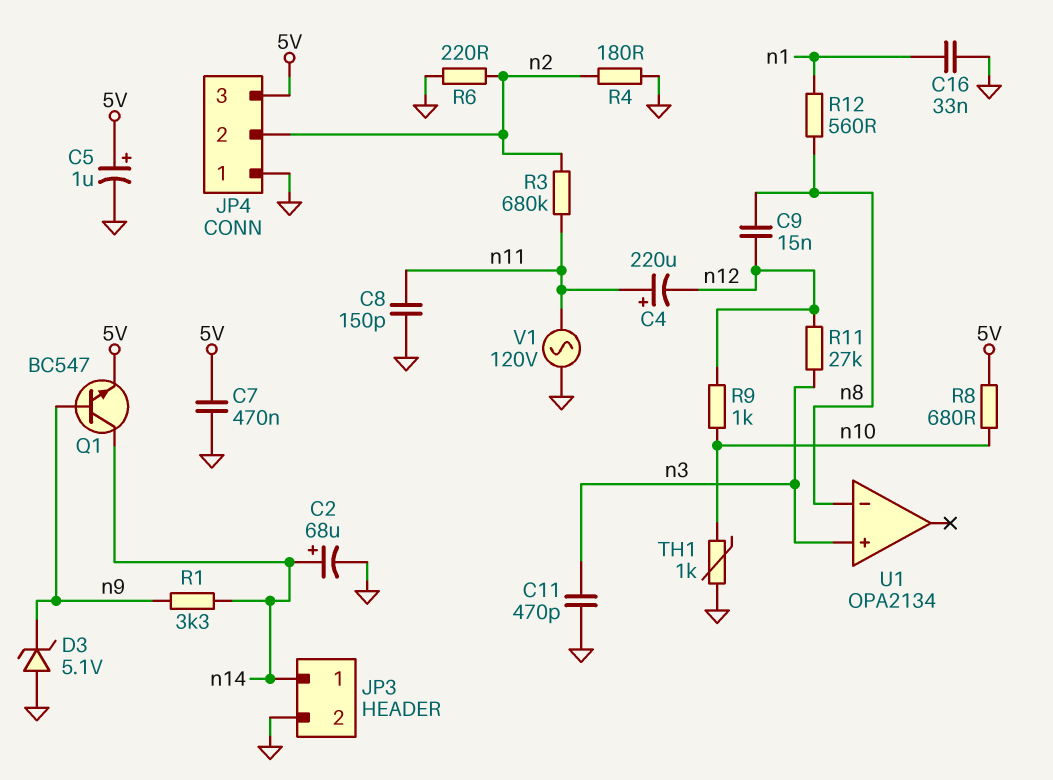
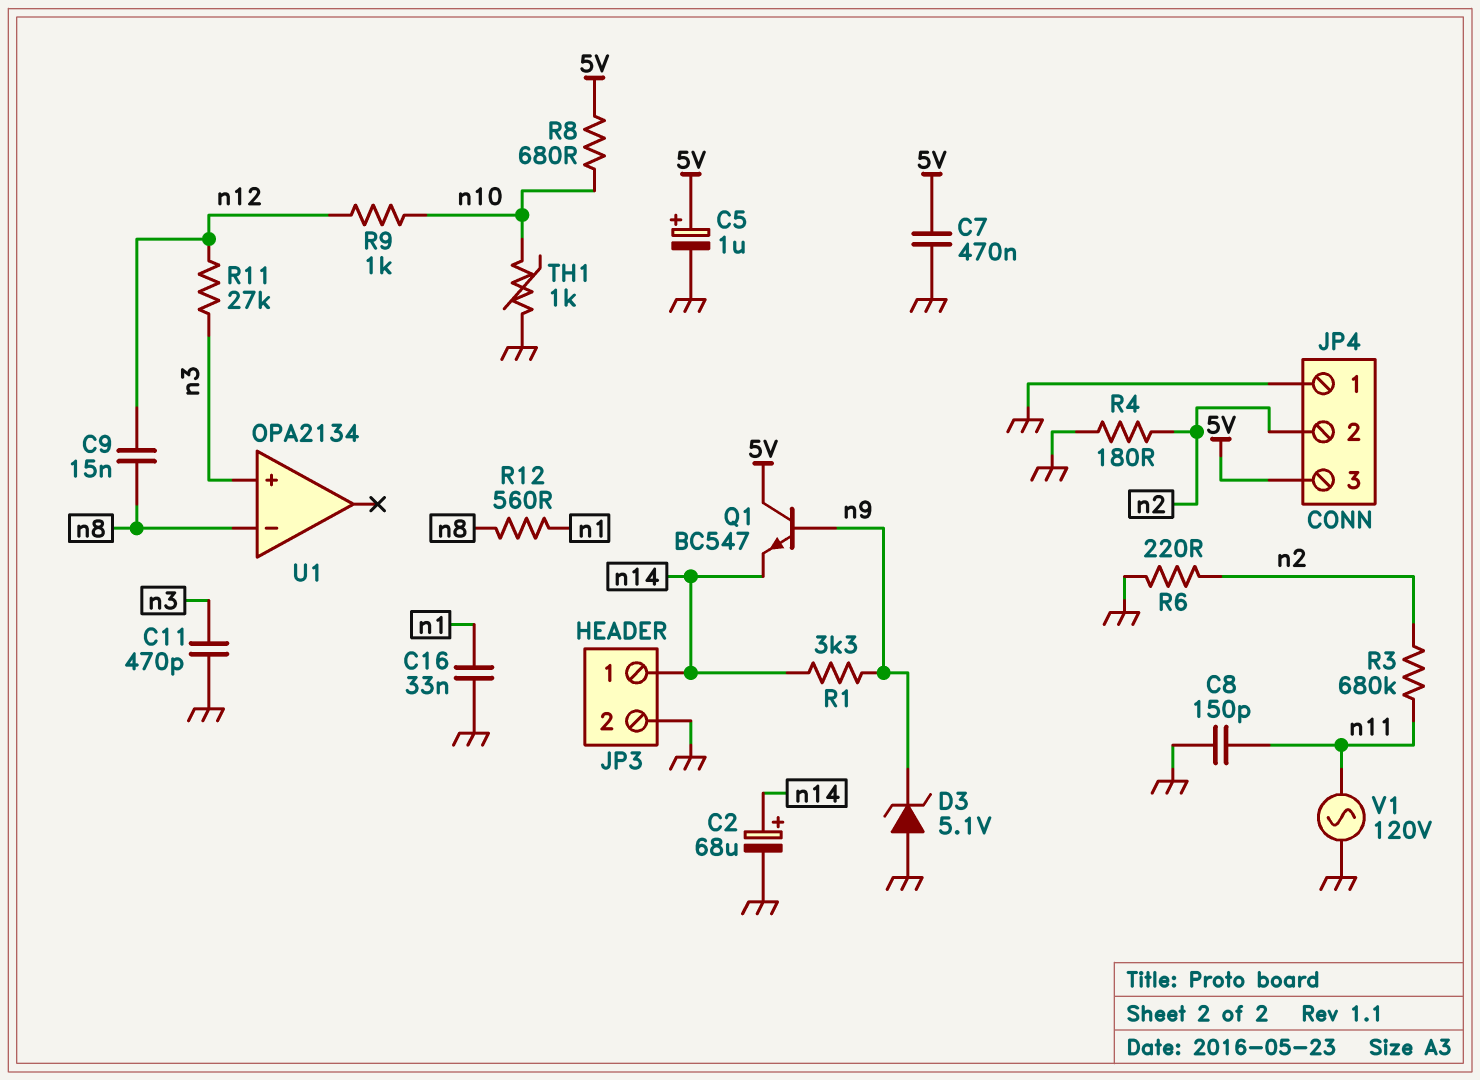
C4: 220uF (plus n11, minus n12) -> none
Q1: NPN BC547 (B n9, C n14, E 5V) -> NPN BC547 (B n9, C 5V, E n14)

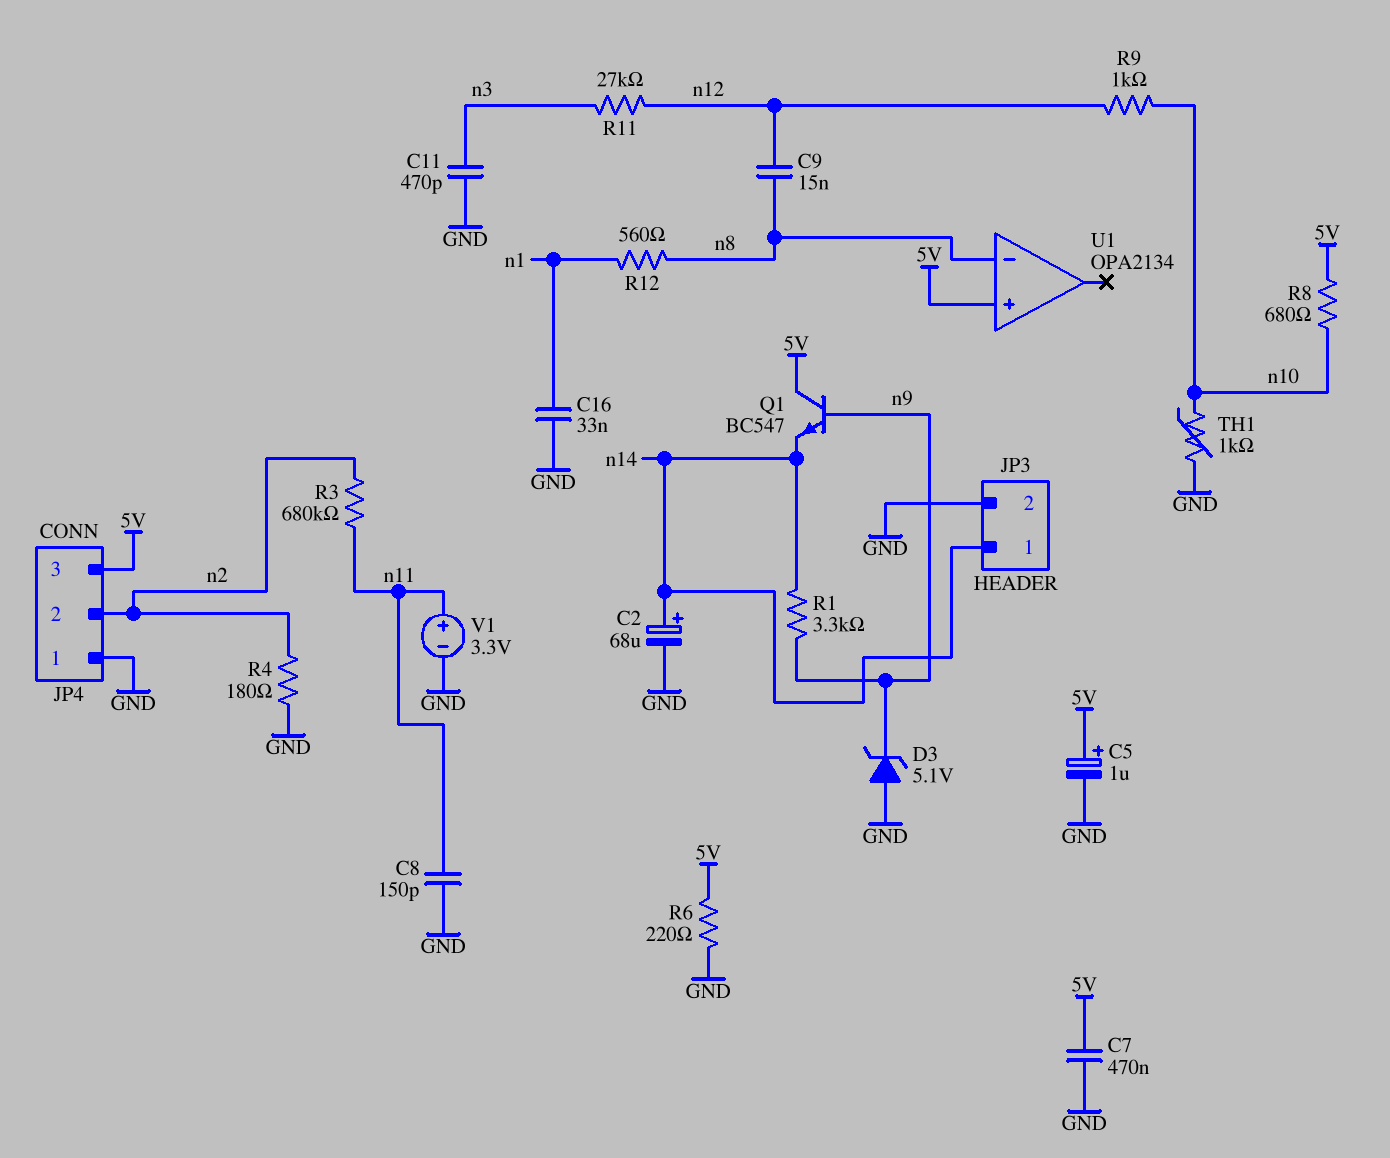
R6: 220 (GND, n2) -> 220 (5V, GND)
U1 pin in+: n3 -> 5V
V1: AC 120V (GND, n11) -> 3.3V (plus n11, minus GND)

